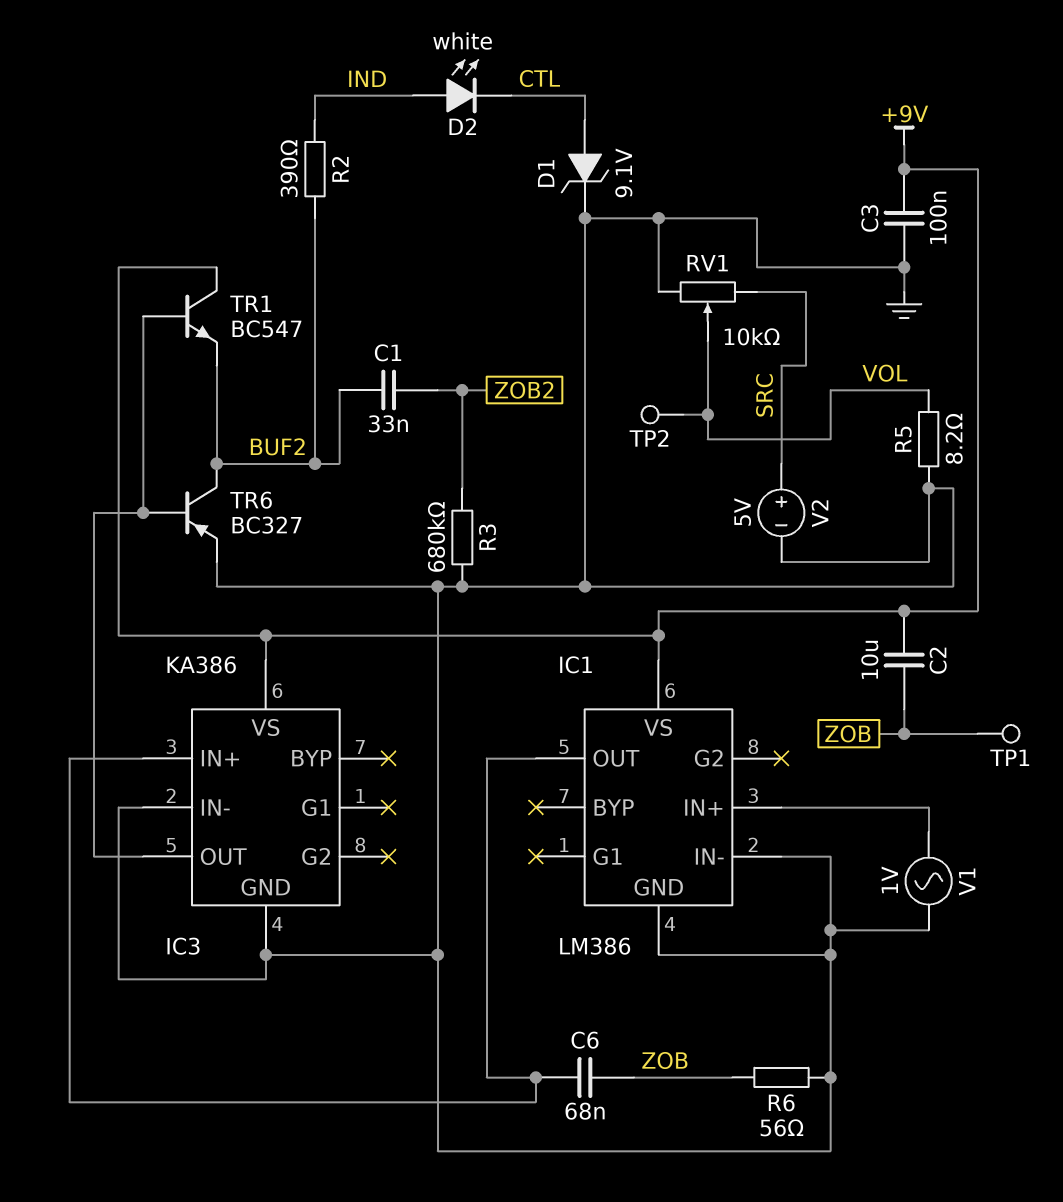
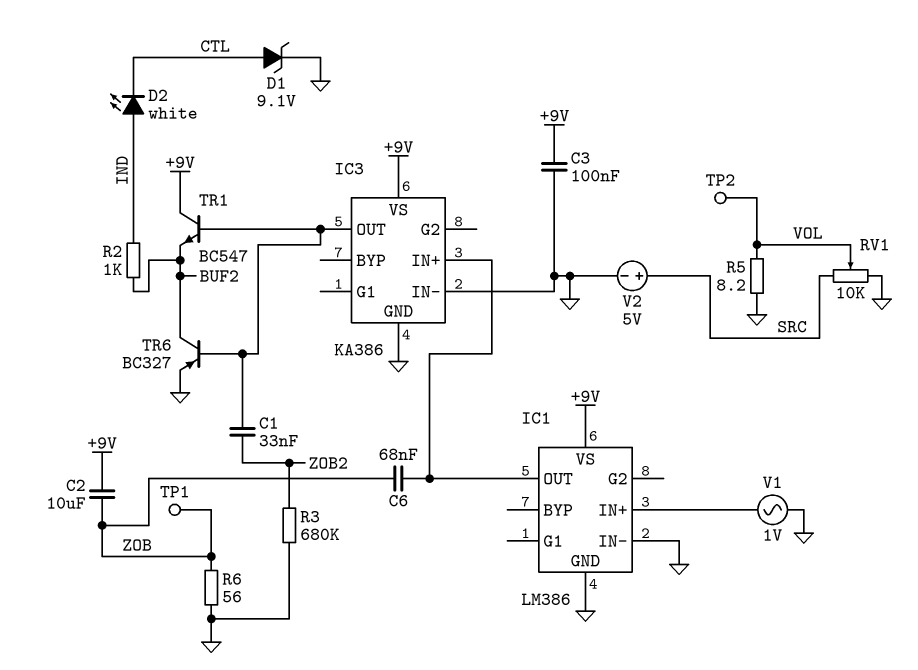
C1: 33nF (BUF2, ZOB2) -> 33nF (IC3/OUT, ZOB2)
R2: 390 (BUF2, IND) -> 1k (BUF2, IND)

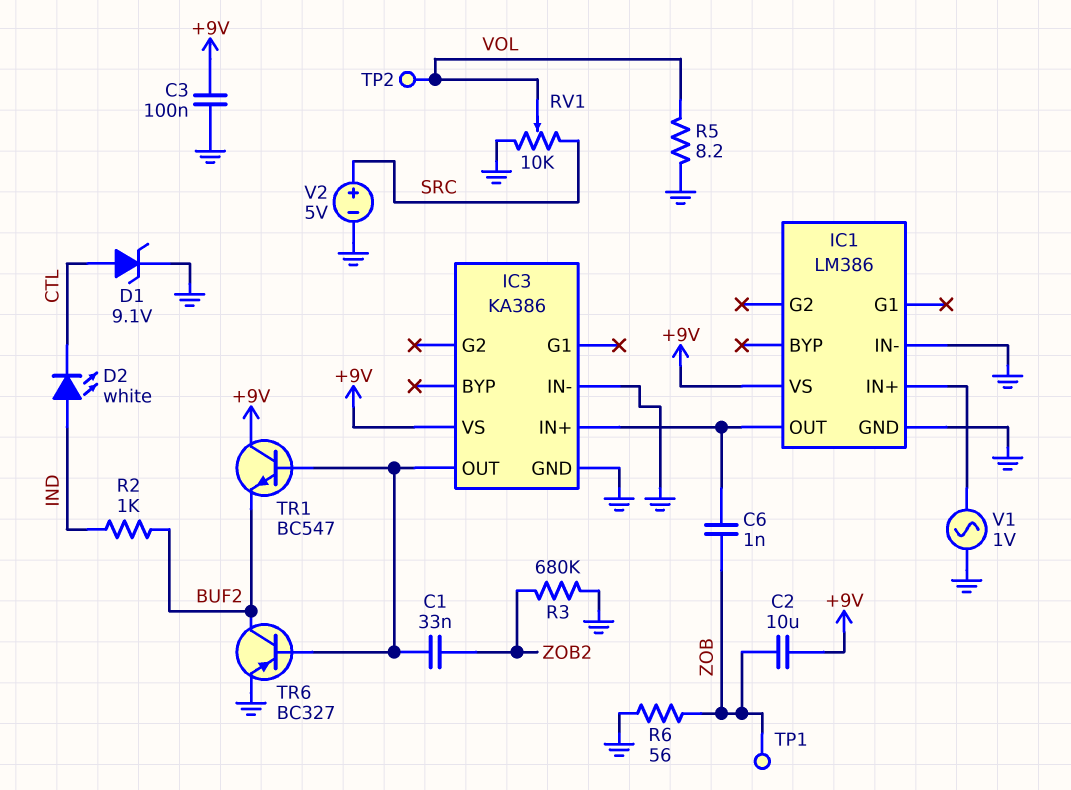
C6: 68nF (IC1/OUT, ZOB) -> 1nF (IC1/OUT, ZOB)

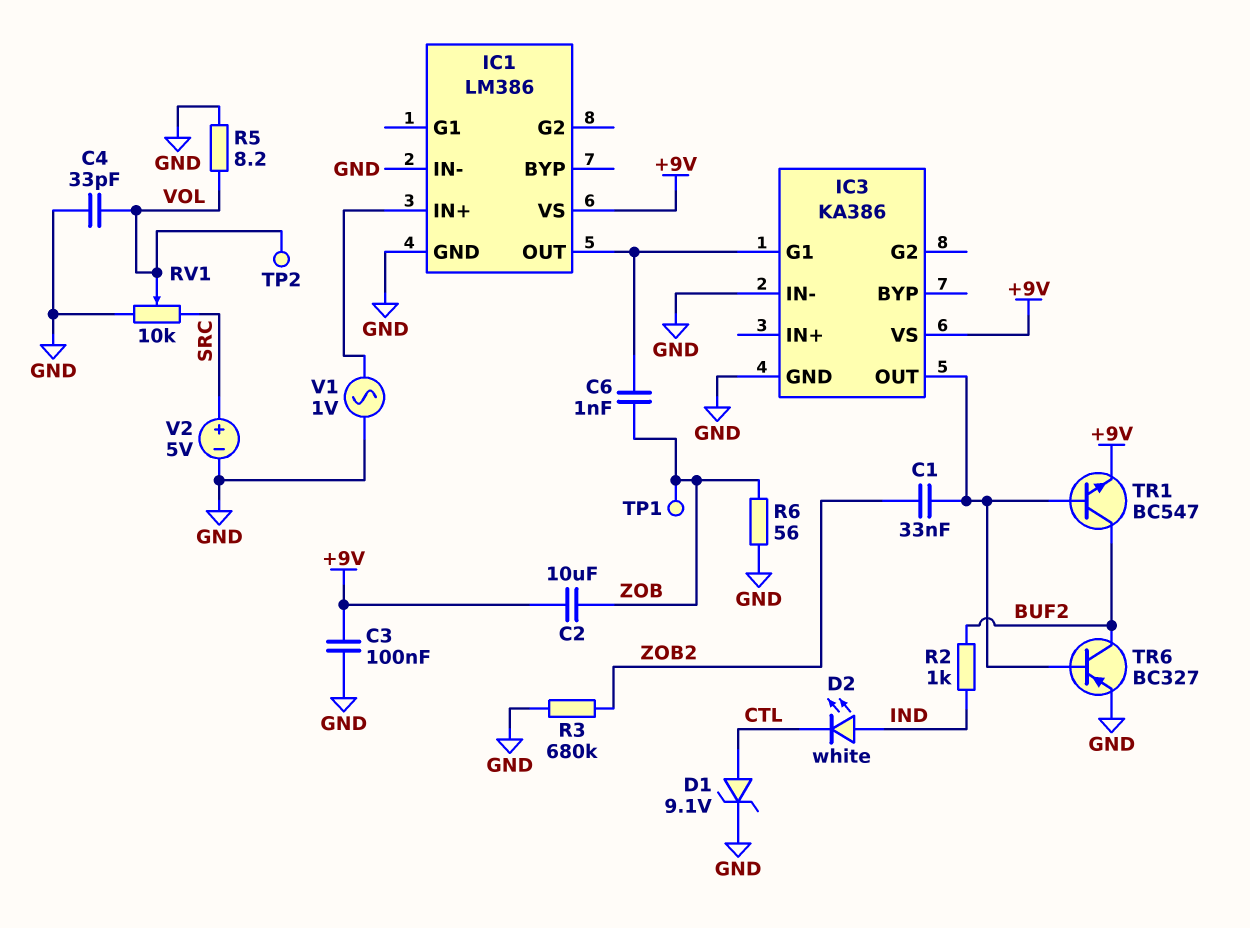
C4: none -> 33pF (GND, VOL)
IC3 pin G1: none -> IC1/OUT
IC3 pin IN+: IC1/OUT -> none
TR1: NPN BC547 (B IC3/OUT, C +9V, E BUF2) -> NPN BC547 (B IC3/OUT, C BUF2, E +9V)

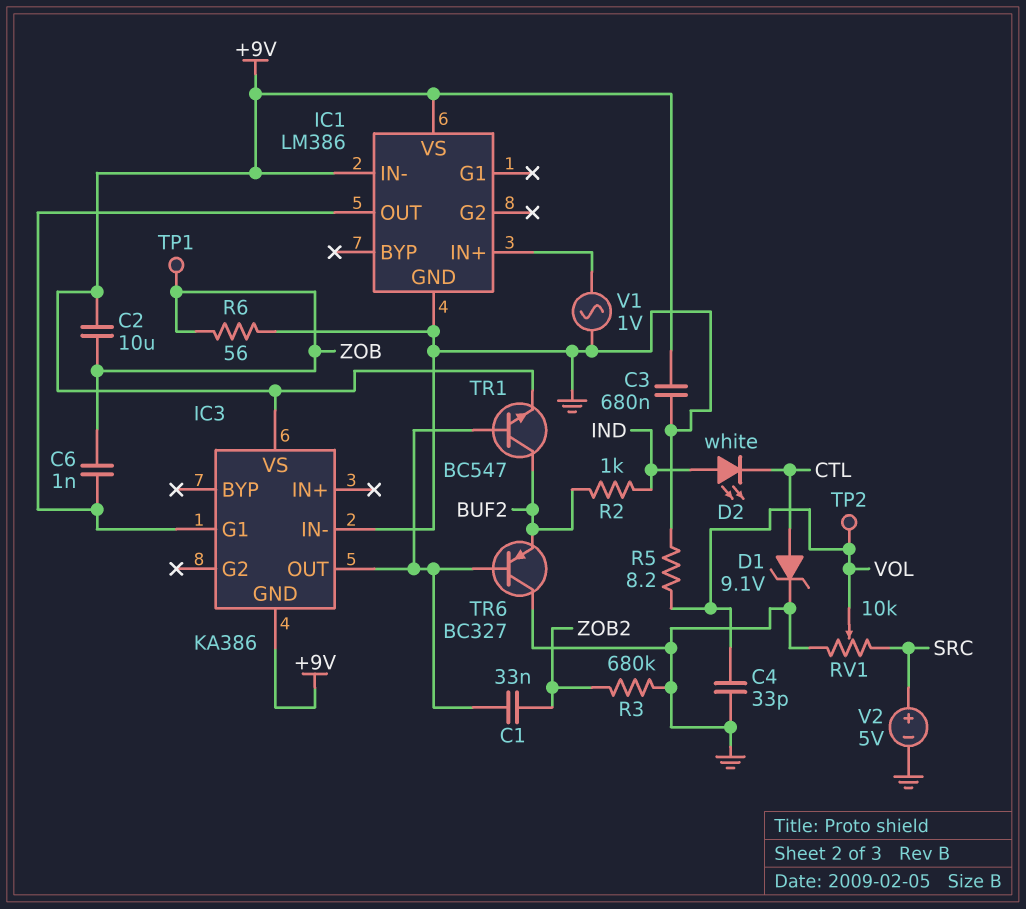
C3: 100nF (+9V, GND) -> 680nF (+9V, GND)
IC1 pin IN-: GND -> +9V
IC3 pin GND: GND -> +9V
TR6: PNP BC327 (B IC3/OUT, C BUF2, E GND) -> PNP BC327 (B IC3/OUT, C GND, E BUF2)

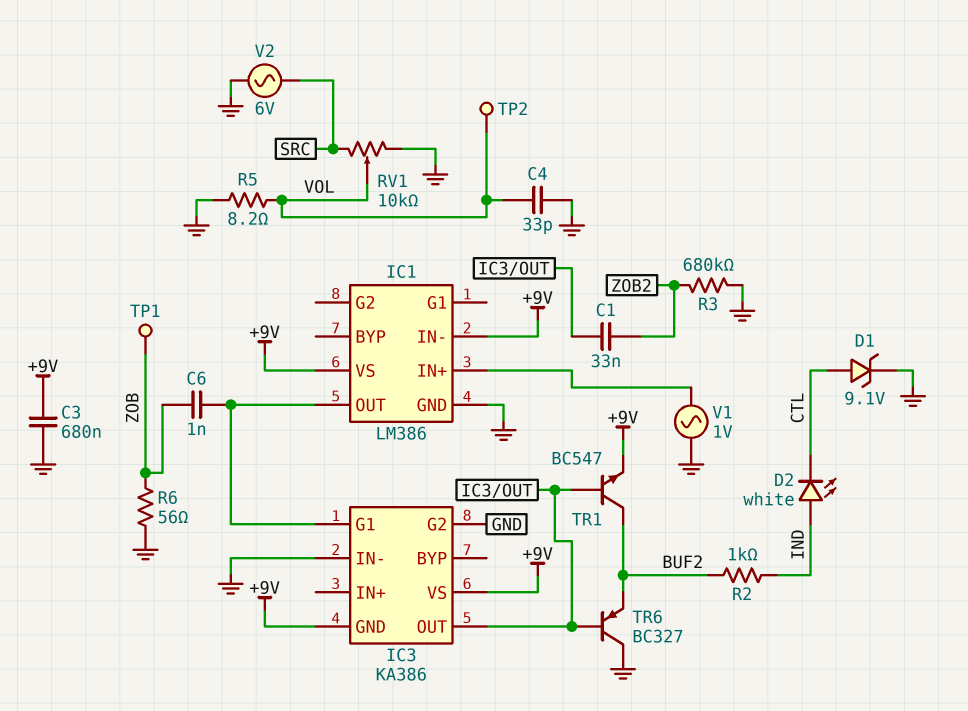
C2: 10uF (+9V, ZOB) -> none
IC3 pin G2: none -> GND
V2: 5V (plus SRC, minus GND) -> AC 6V (GND, SRC)

